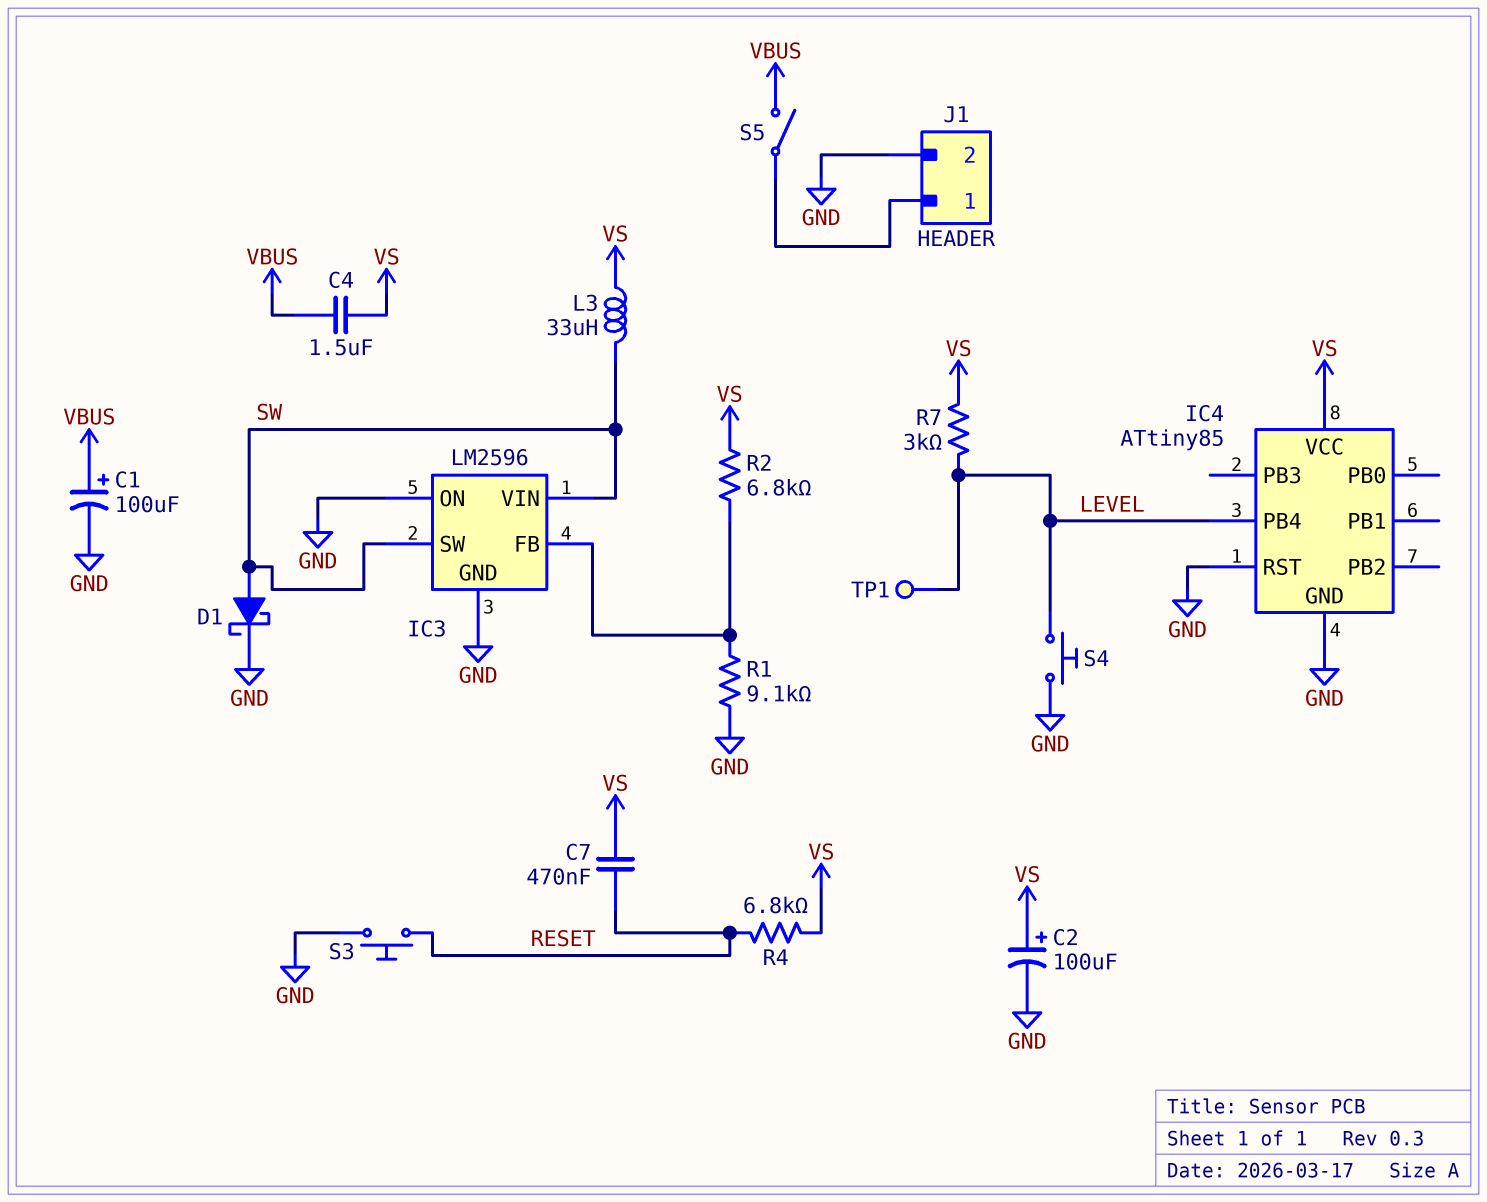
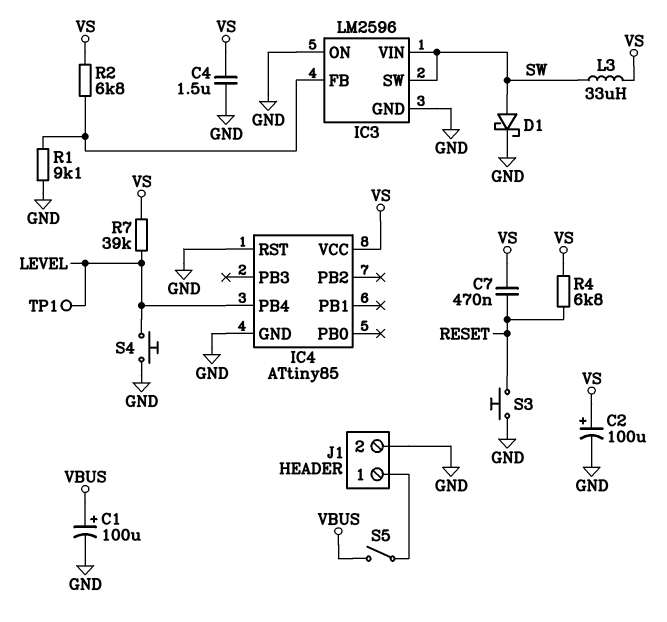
C4: 1.5uF (VBUS, VS) -> 1.5uF (GND, VS)
R7: 3k (LEVEL, VS) -> 39k (LEVEL, VS)

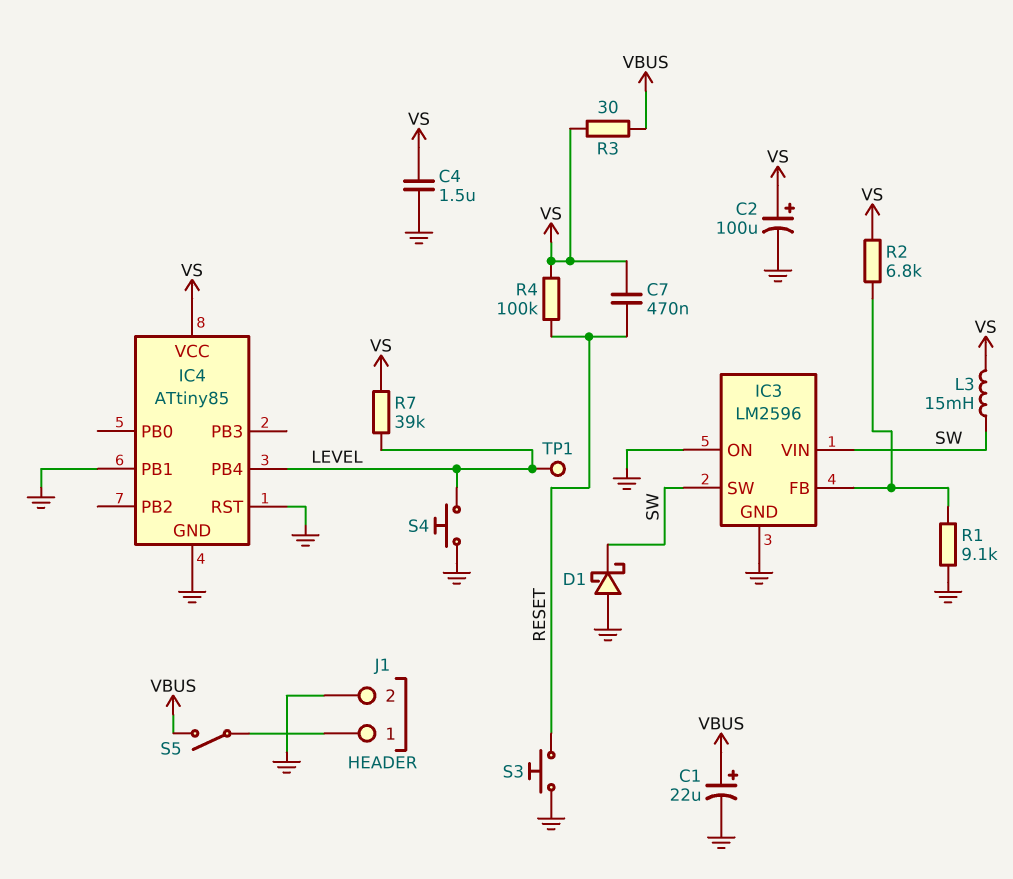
C1: 100uF (plus VBUS, minus GND) -> 22uF (plus VBUS, minus GND)
D1: schottky (A SW, K GND) -> schottky (A GND, K SW)
IC4 pin PB1: none -> GND
L3: 33uH (SW, VS) -> 15mH (SW, VS)
R3: none -> 30 (VBUS, VS)
R4: 6.8k (RESET, VS) -> 100k (RESET, VS)

